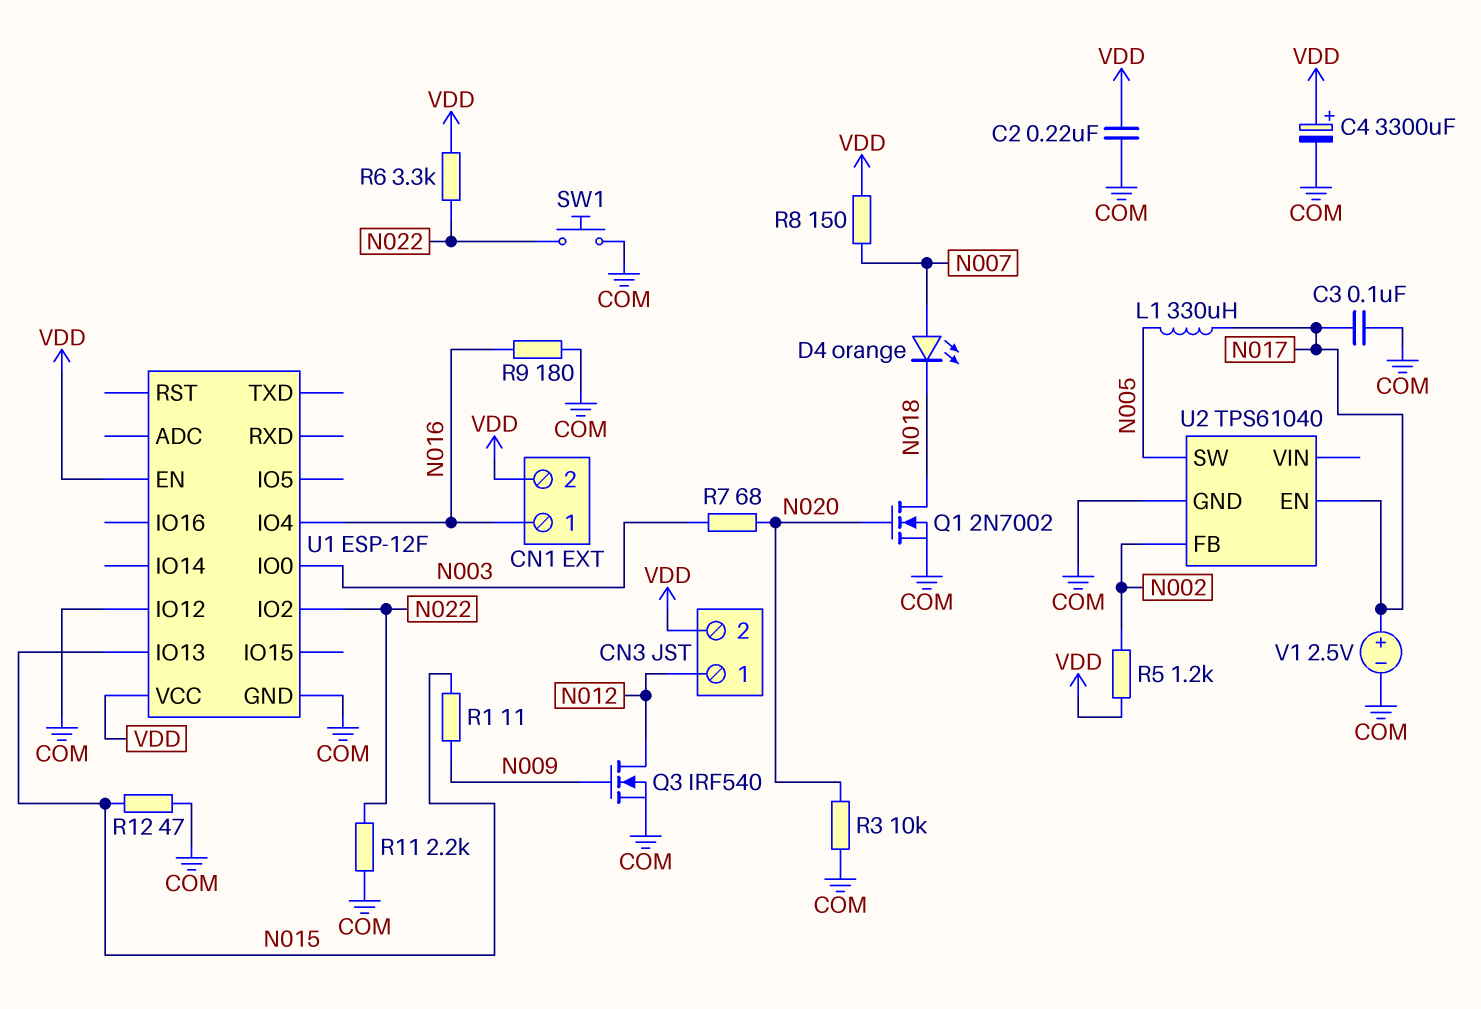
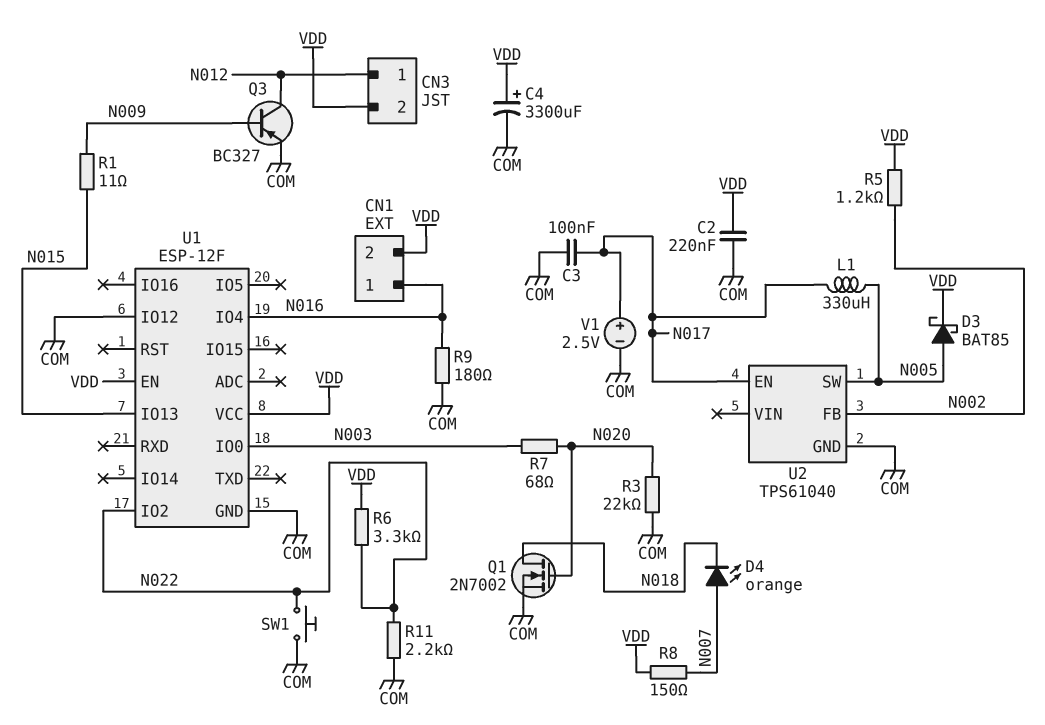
D3: none -> schottky BAT85 (A N005, K VDD)
Q3: NMOS IRF540 (G N009, D N012, S COM) -> PNP BC327 (B N009, C N012, E COM)
R3: 10k (COM, N020) -> 22k (COM, N020)
R12: 47 (COM, N015) -> none

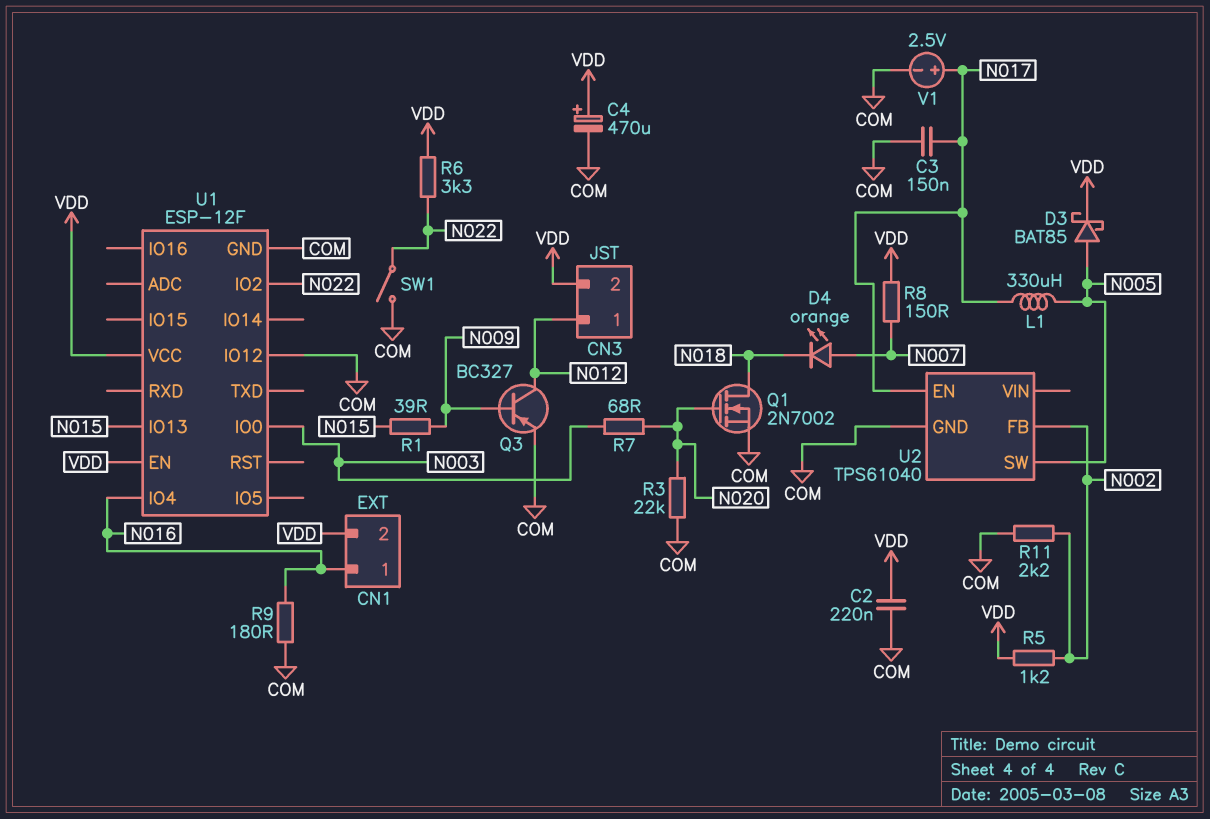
C3: 100nF (COM, N017) -> 150nF (COM, N017)
C4: 3300uF (plus VDD, minus COM) -> 470uF (plus VDD, minus COM)
R1: 11 (N009, N015) -> 39 (N009, N015)
R11: 2.2k (COM, N022) -> 2.2k (COM, N002)
SW1: button (COM, N022) -> switch (COM, N022)

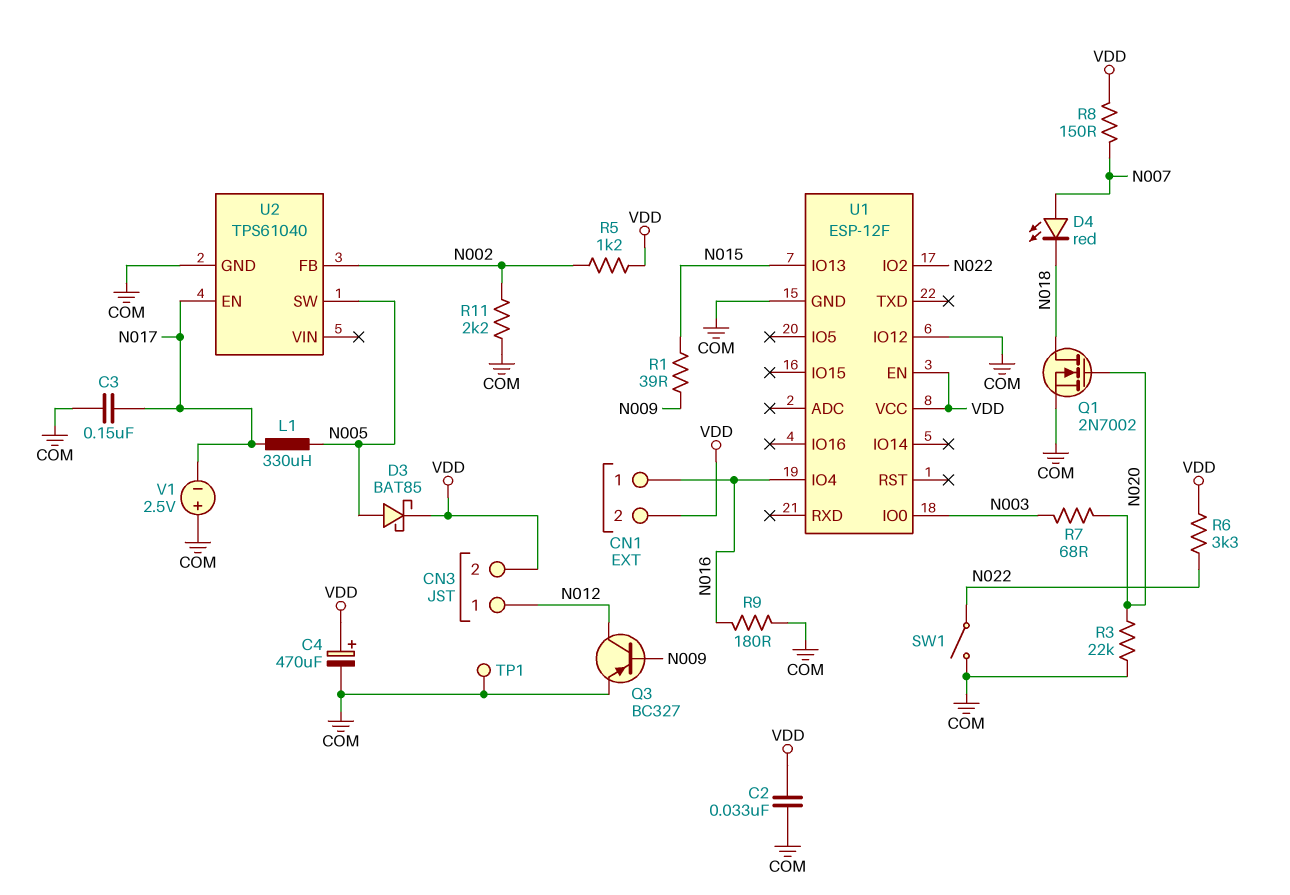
C2: 220nF (COM, VDD) -> 33nF (COM, VDD)
D4: LED orange (A N007, K N018) -> LED red (A N007, K N018)
TP1: none -> test point (COM)
V1: 2.5V (plus N017, minus COM) -> 2.5V (plus COM, minus N017)

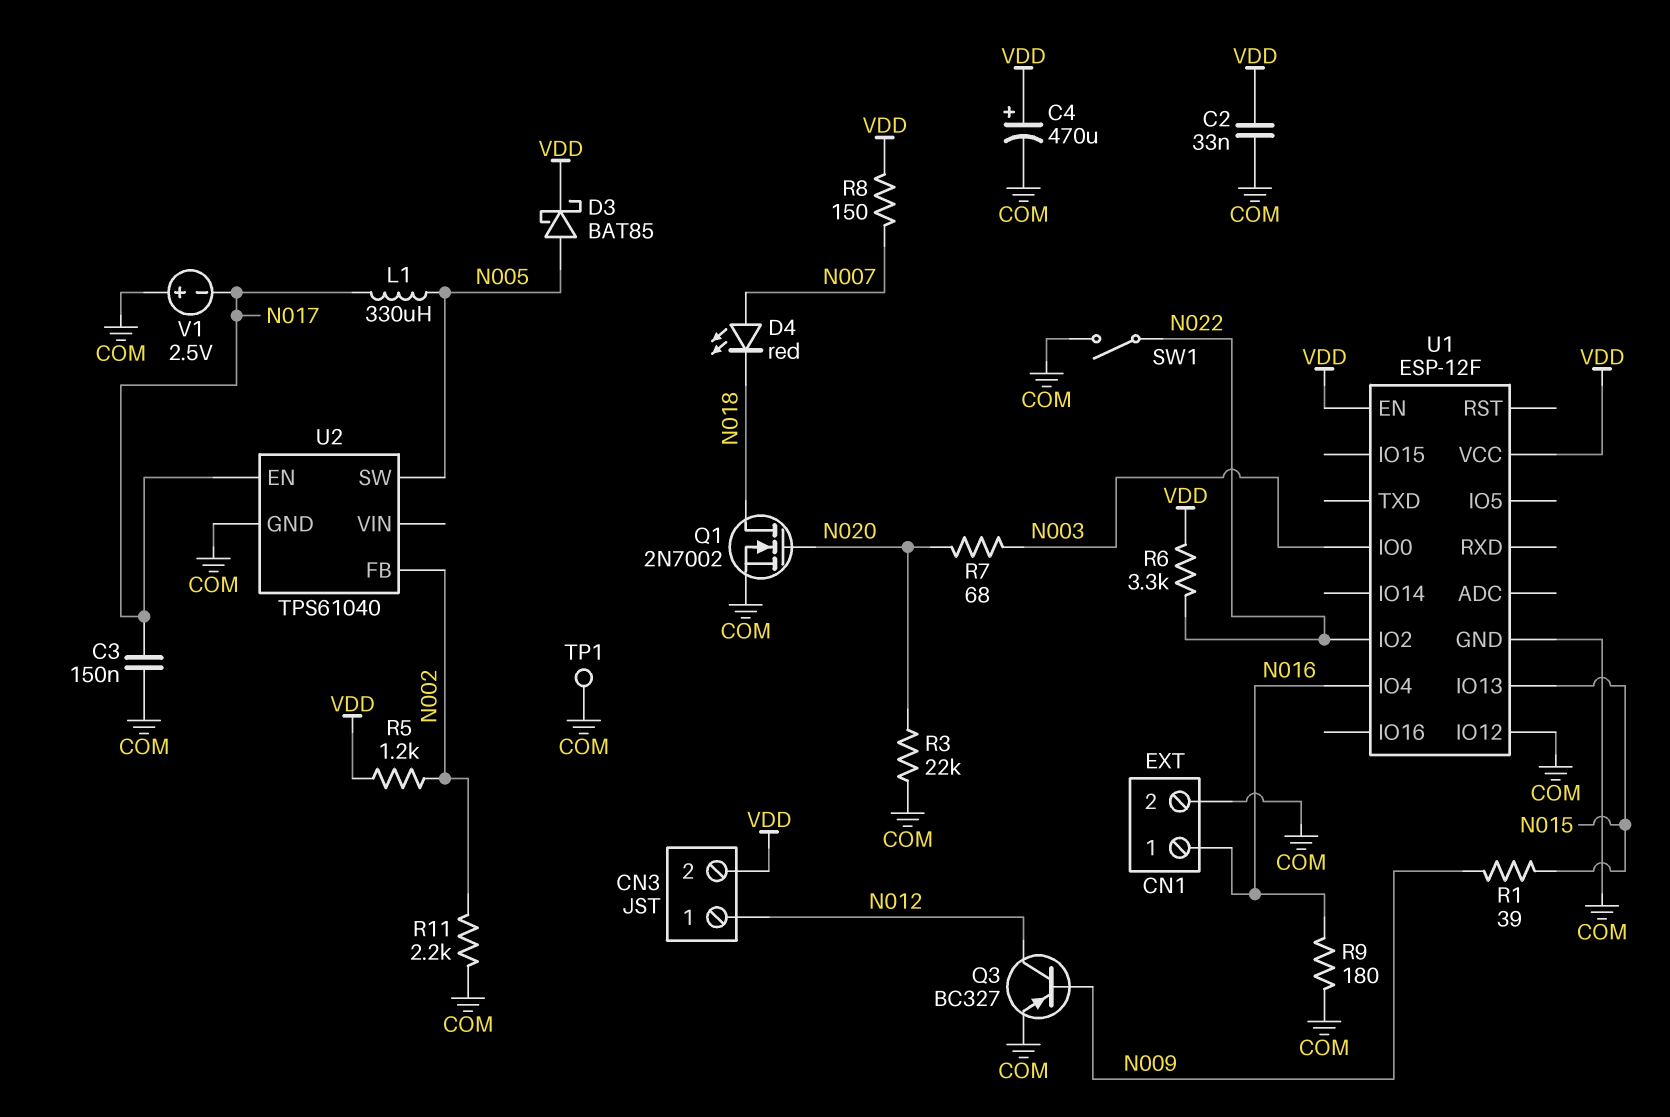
CN1 pin 2: VDD -> COM

